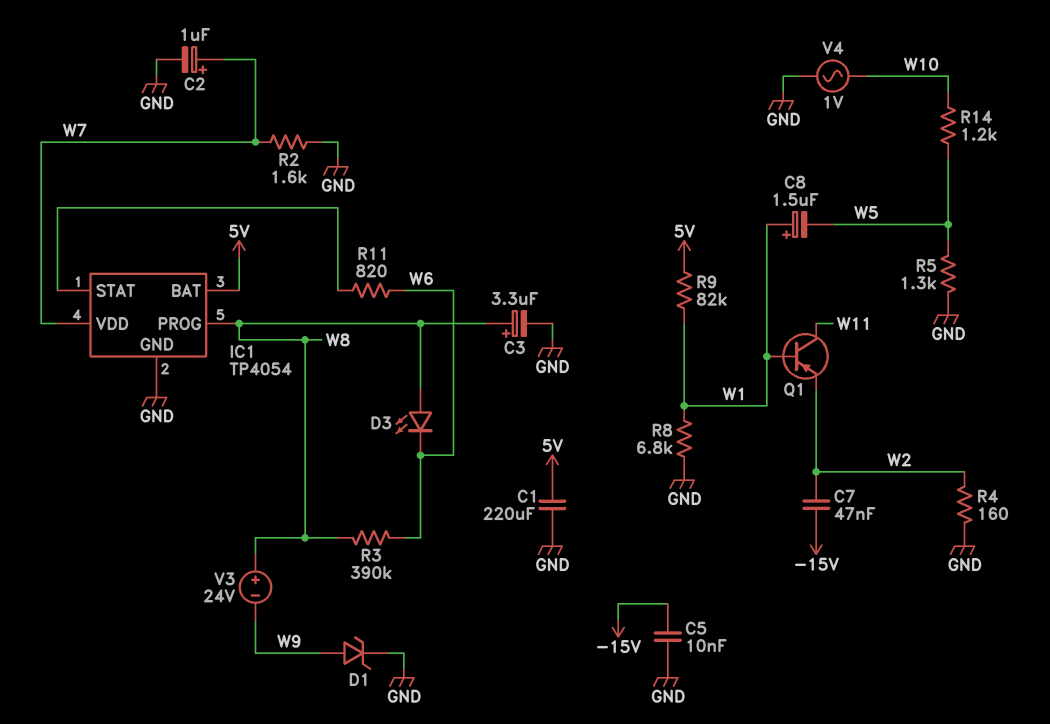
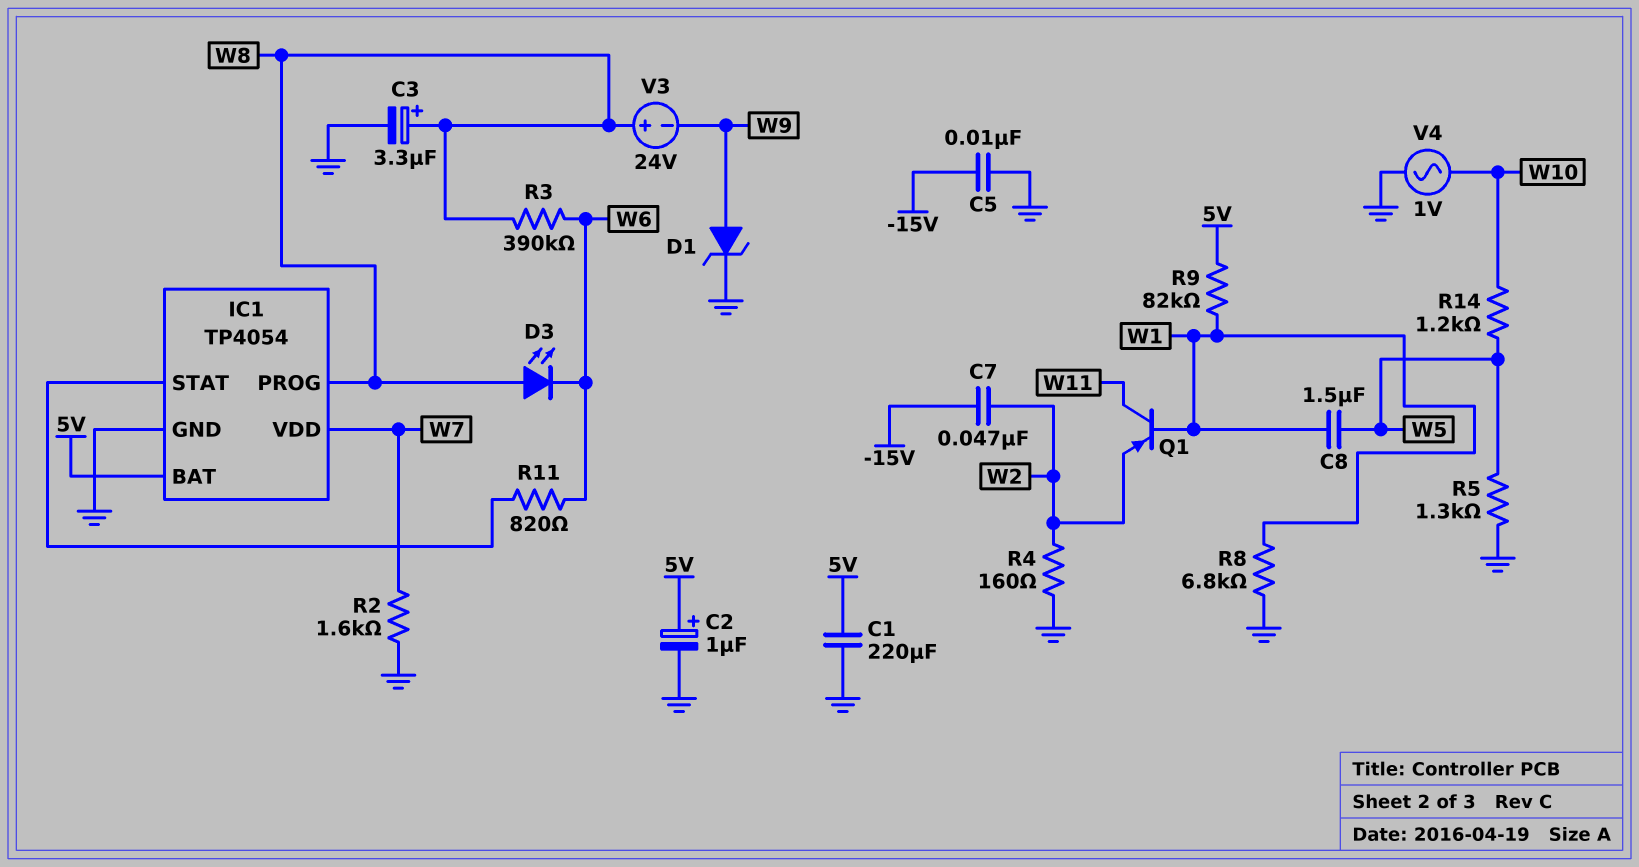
C2: 1uF (plus W7, minus GND) -> 1uF (plus 5V, minus GND)
C8: 1.5uF (plus W1, minus W5) -> 1.5uF (W1, W5)

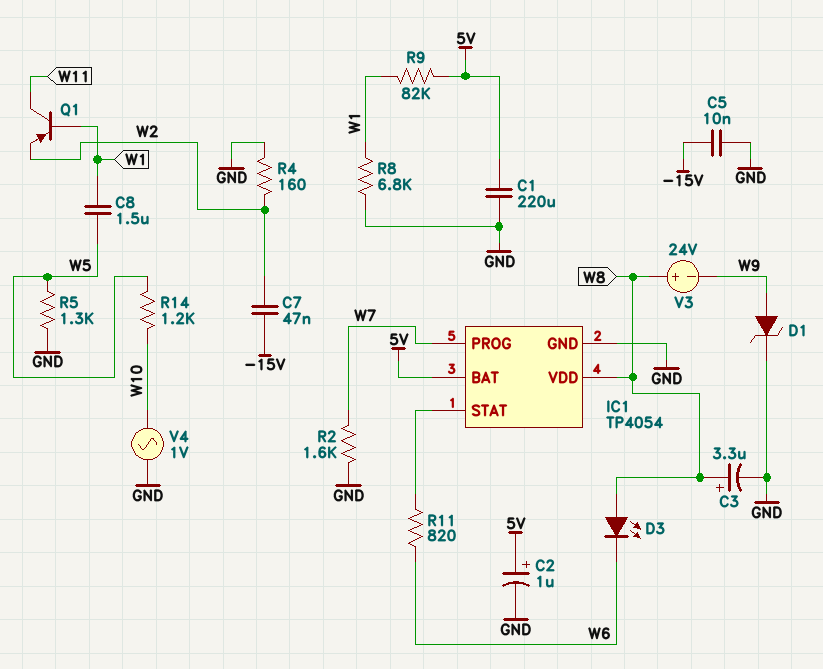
IC1 pin PROG: W8 -> W7
IC1 pin VDD: W7 -> W8
R3: 390k (W6, W8) -> none

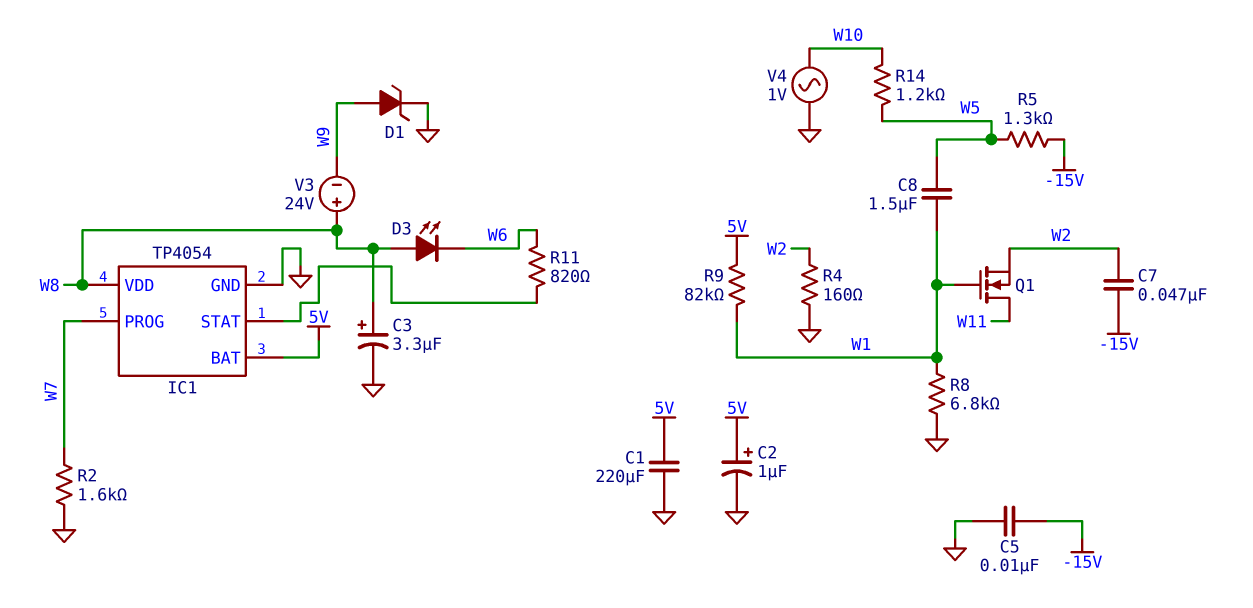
Q1: PNP (B W1, C W11, E W2) -> NMOS (G W1, D W11, S W2)
R5: 1.3k (GND, W5) -> 1.3k (-15V, W5)

